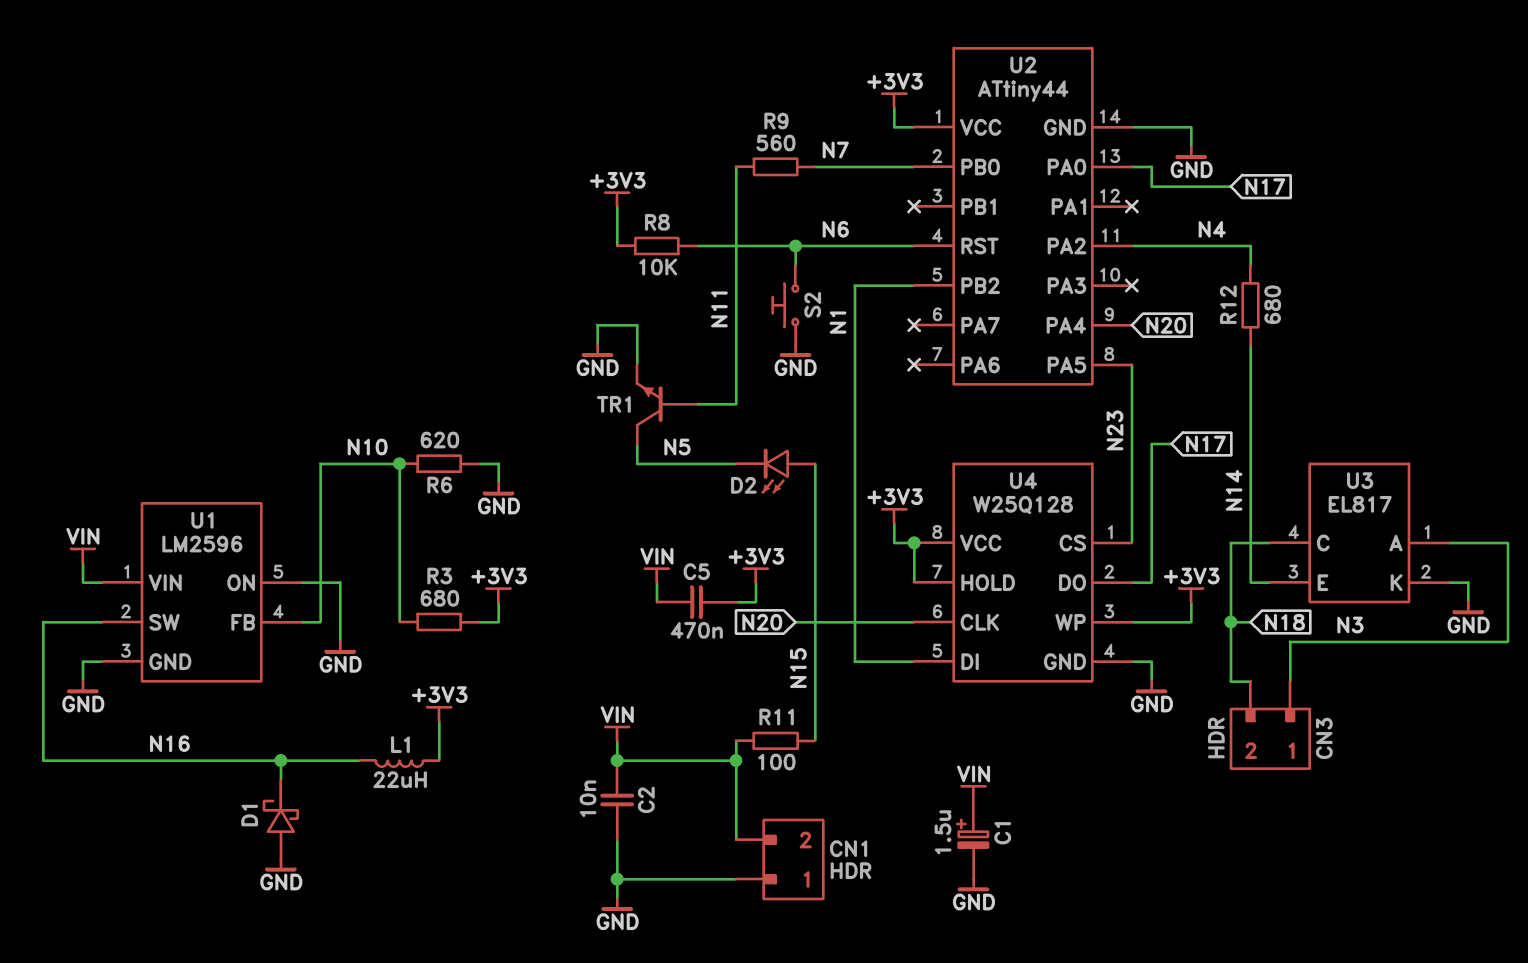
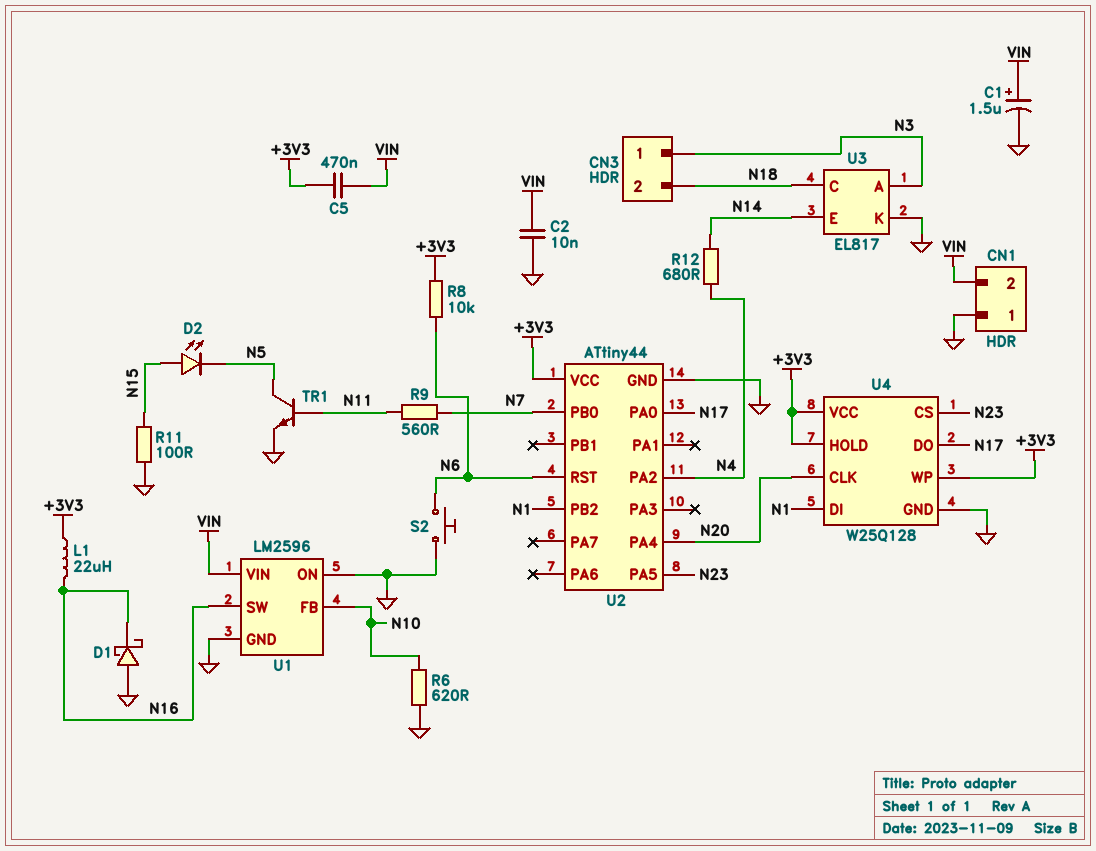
R3: 680 (+3V3, N10) -> none
R11: 100 (N15, VIN) -> 100 (GND, N15)

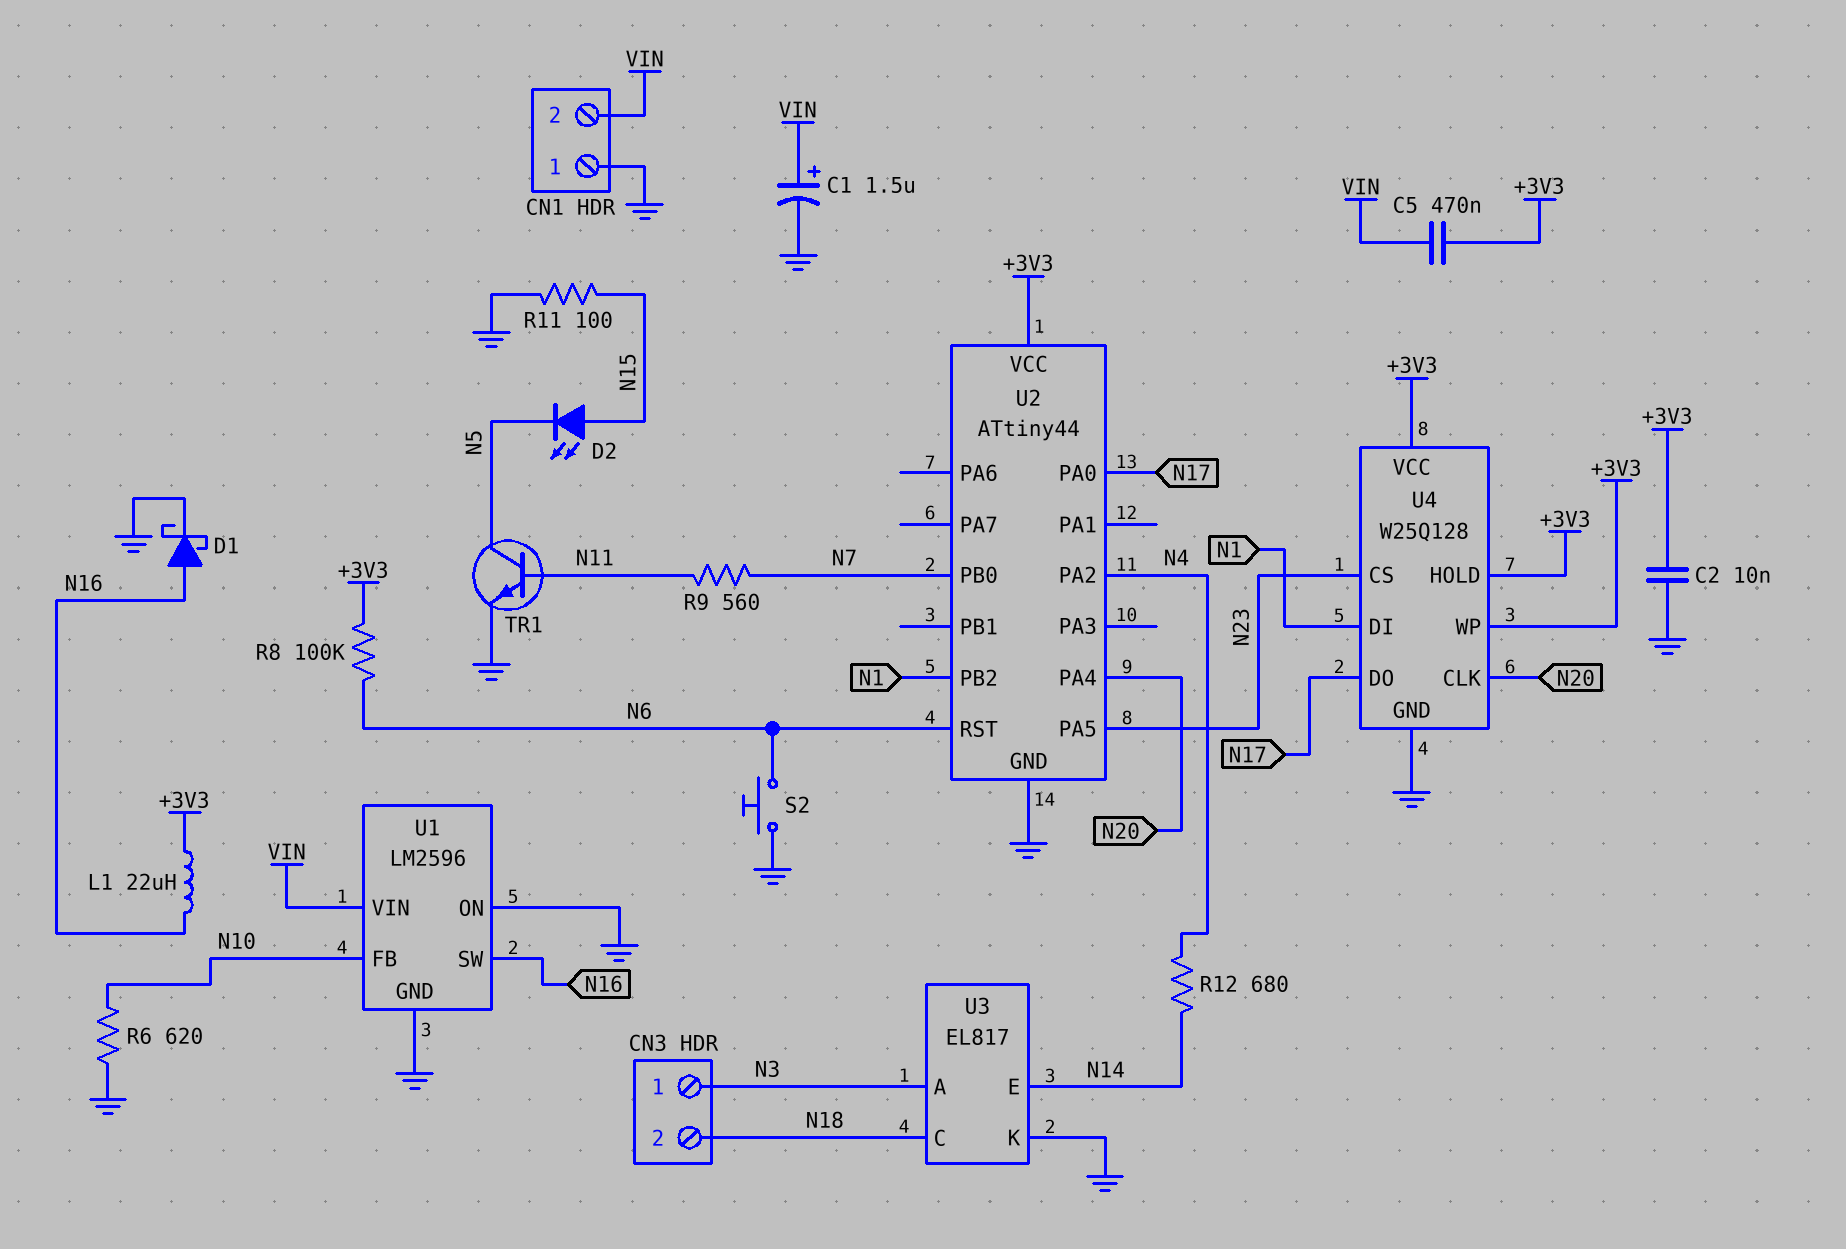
C2: 10nF (GND, VIN) -> 10nF (+3V3, GND)
D1: schottky (A GND, K N16) -> schottky (A N16, K GND)
R8: 10k (+3V3, N6) -> 100k (+3V3, N6)

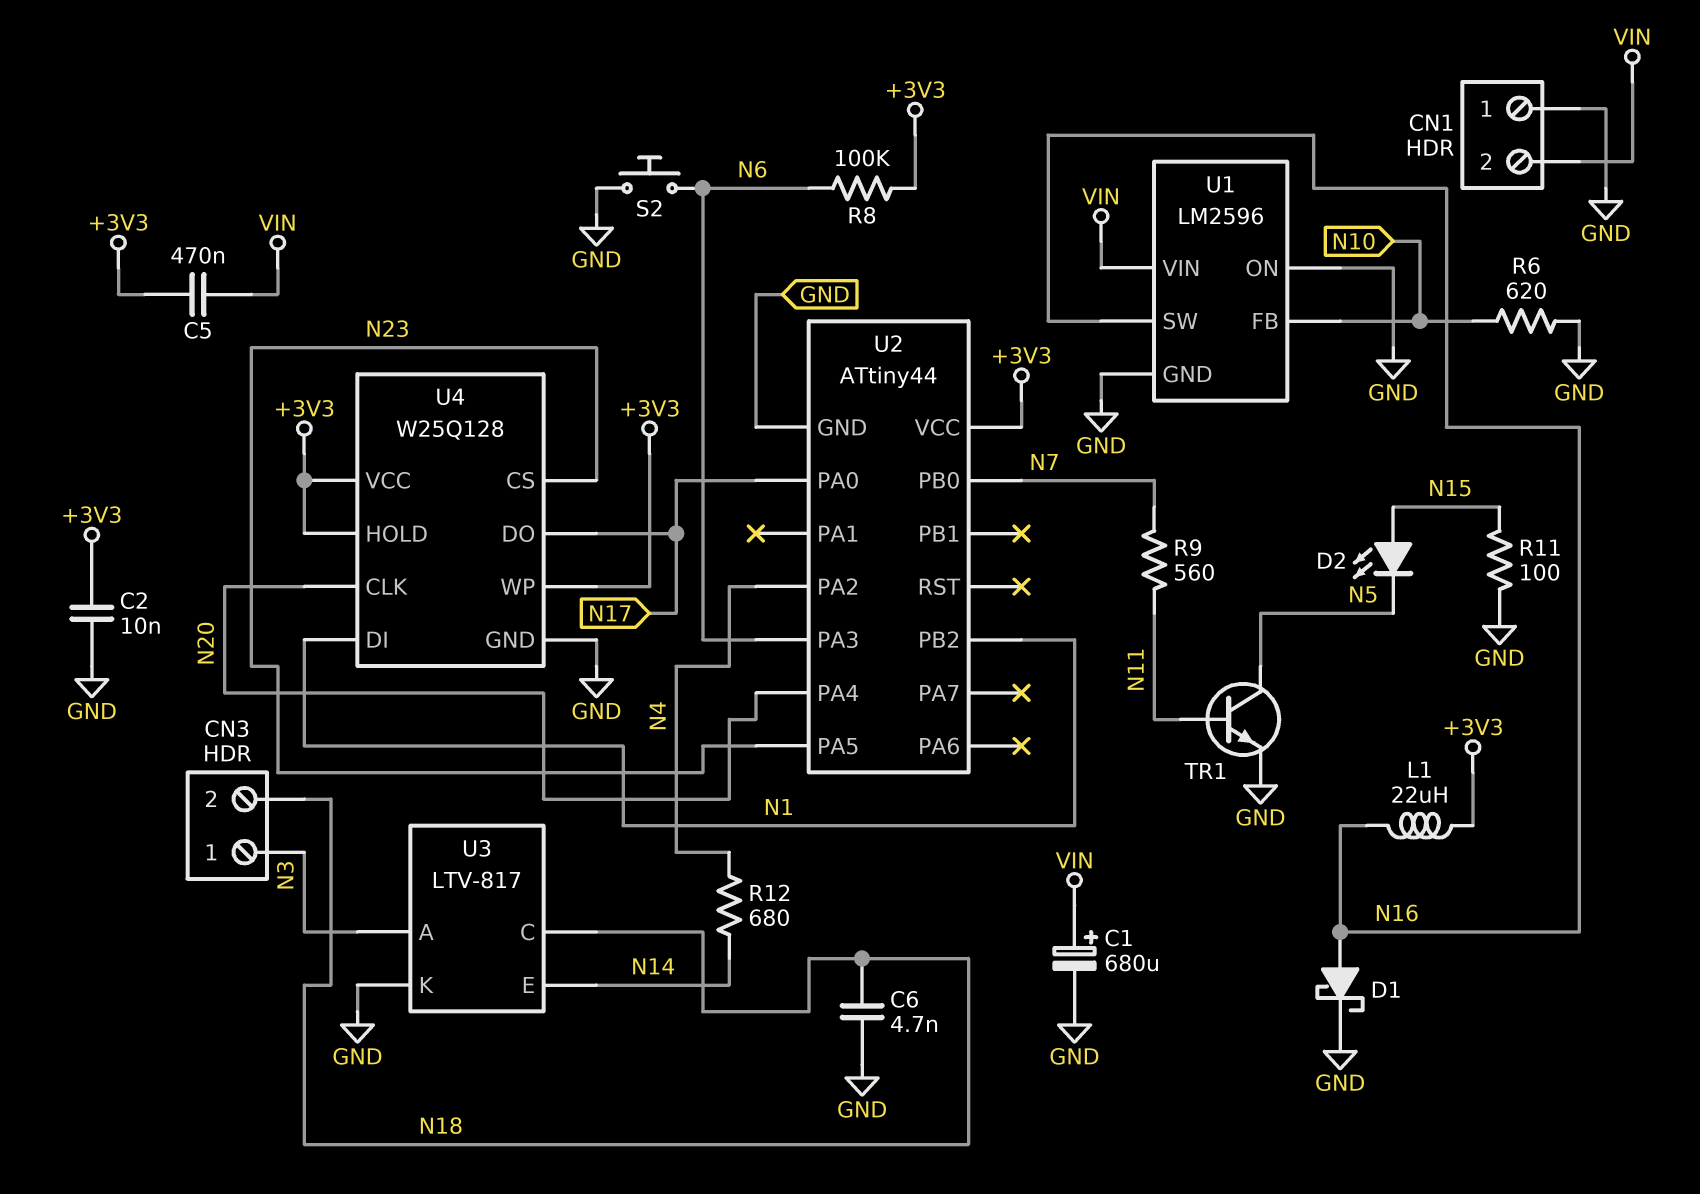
C1: 1.5uF (plus VIN, minus GND) -> 680uF (plus VIN, minus GND)
C6: none -> 4.7nF (GND, N18)
U2 pin PA3: none -> N6
U2 pin RST: N6 -> none
U3: EL817 -> LTV-817

